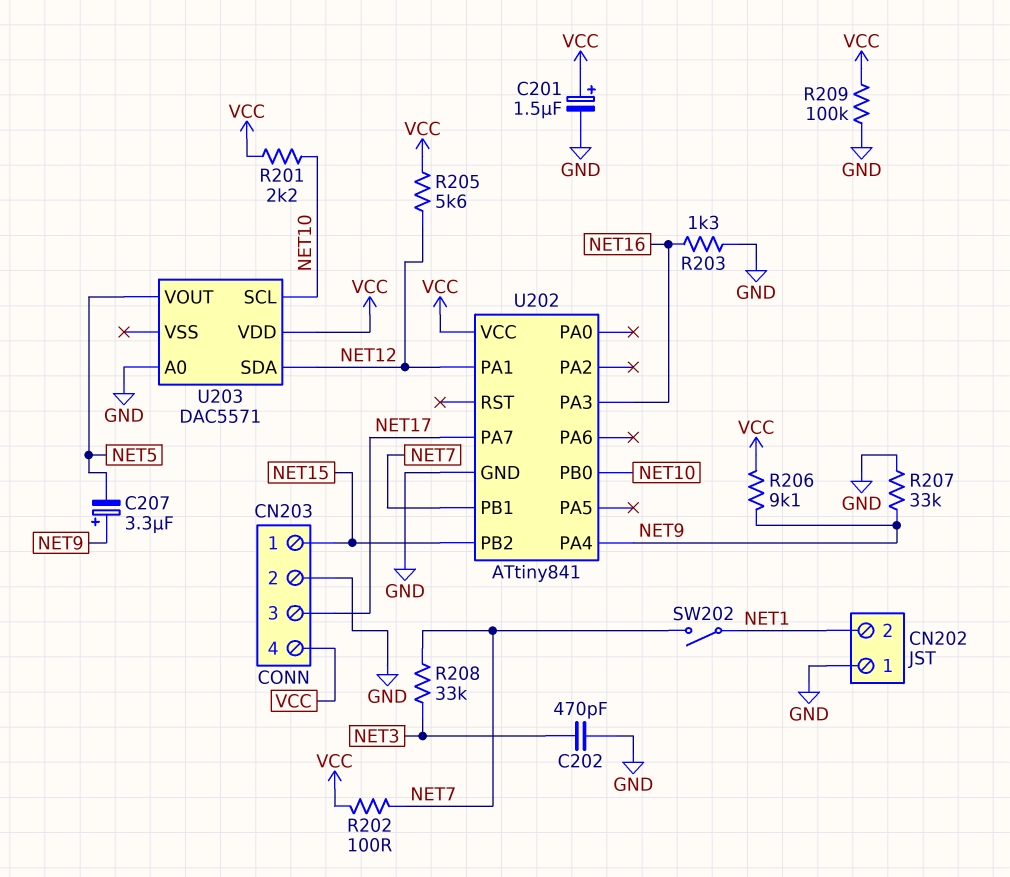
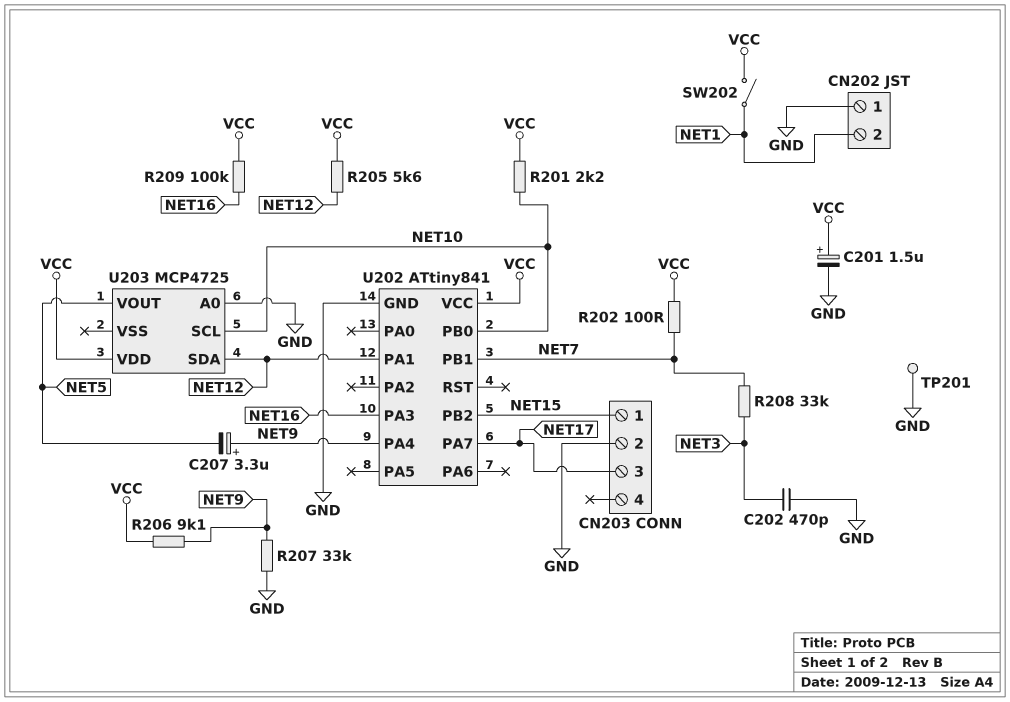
CN203 pin 4: VCC -> none
R203: 1.3k (GND, NET16) -> none
R209: 100k (GND, VCC) -> 100k (NET16, VCC)
SW202: switch (NET1, NET7) -> switch (NET1, VCC)
TP201: none -> test point (GND)
U203: DAC5571 -> MCP4725

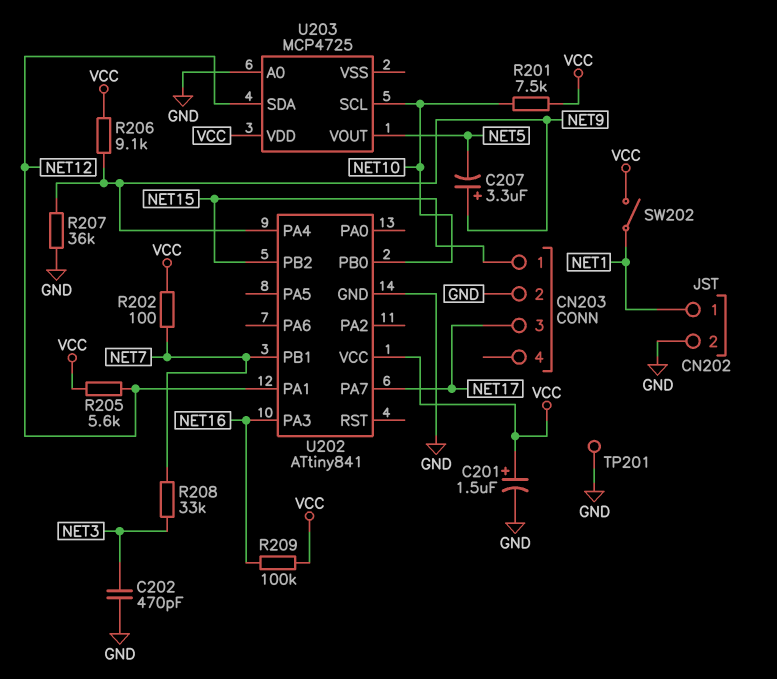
CN202 pin 1: GND -> NET1
CN202 pin 2: NET1 -> GND
R201: 2.2k (NET10, VCC) -> 7.5k (NET10, VCC)
R207: 33k (GND, NET9) -> 36k (GND, NET9)

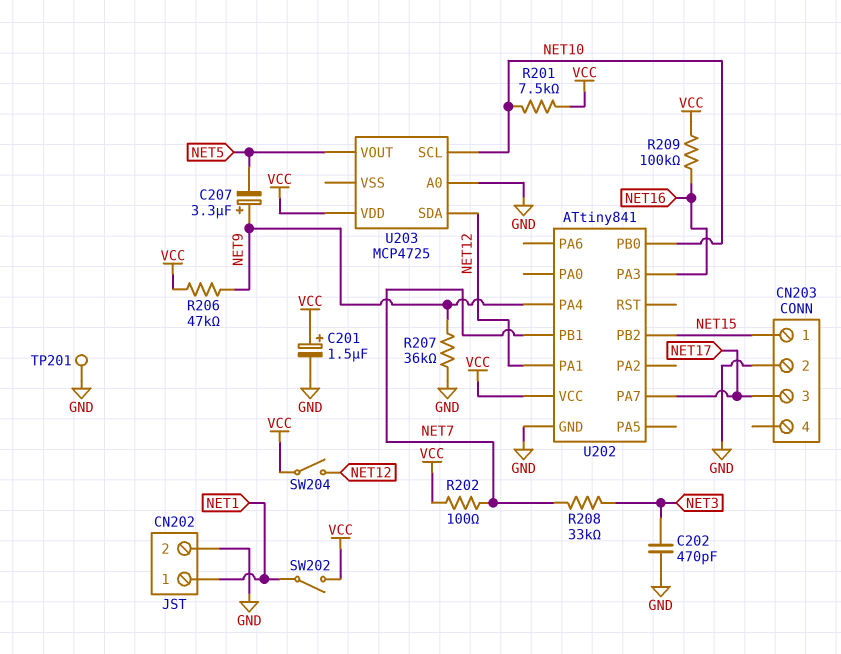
R205: 5.6k (NET12, VCC) -> none
R206: 9.1k (NET9, VCC) -> 47k (NET9, VCC)
SW204: none -> switch (NET12, VCC)

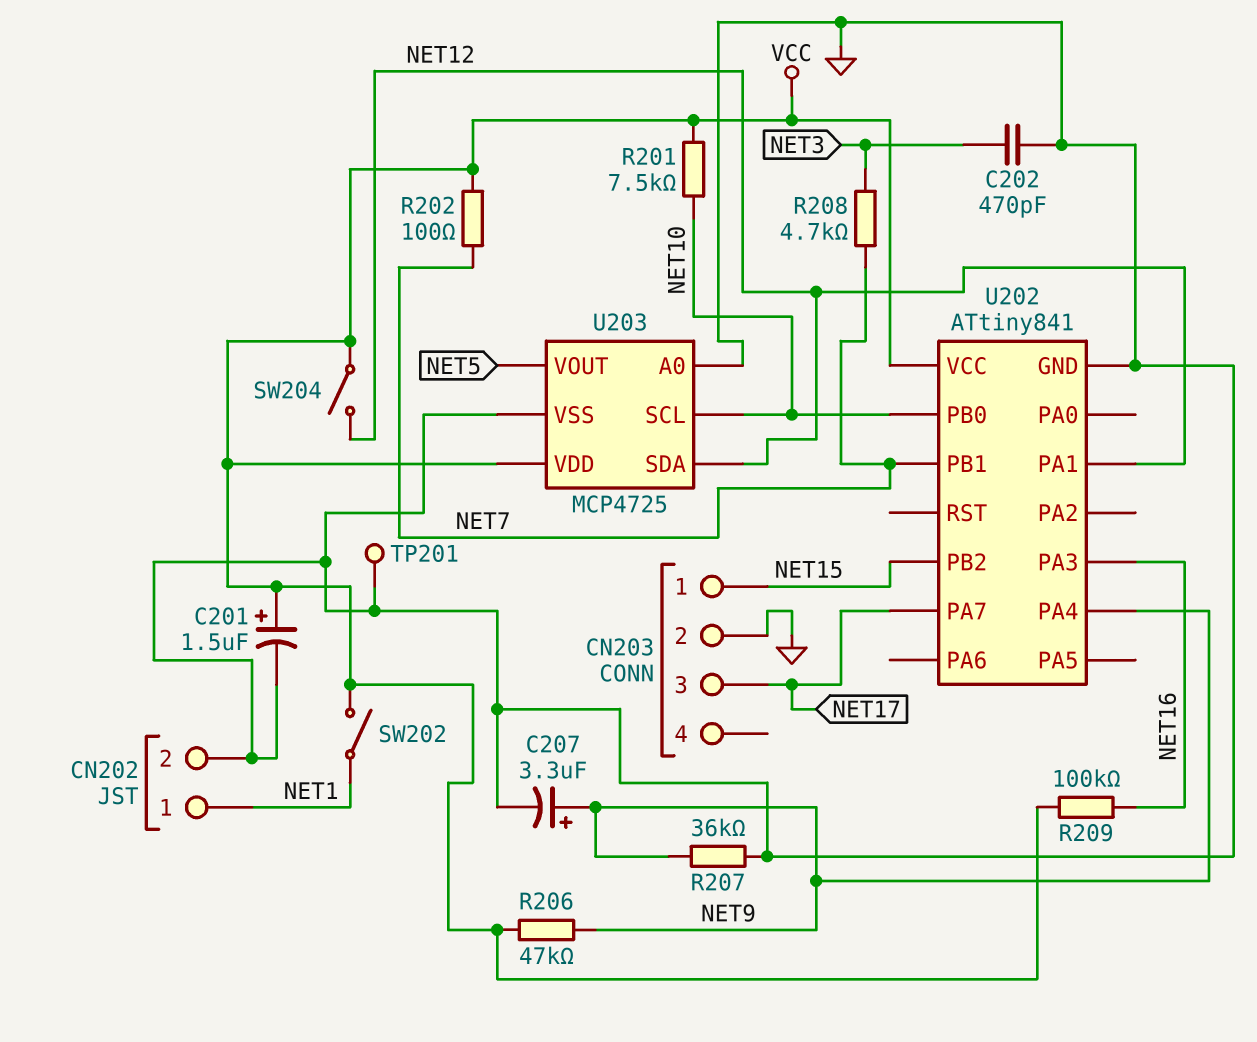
C207: 3.3uF (plus NET9, minus NET5) -> 3.3uF (plus NET9, minus GND)
R208: 33k (NET3, NET7) -> 4.7k (NET3, NET7)
U203 pin VSS: none -> GND

